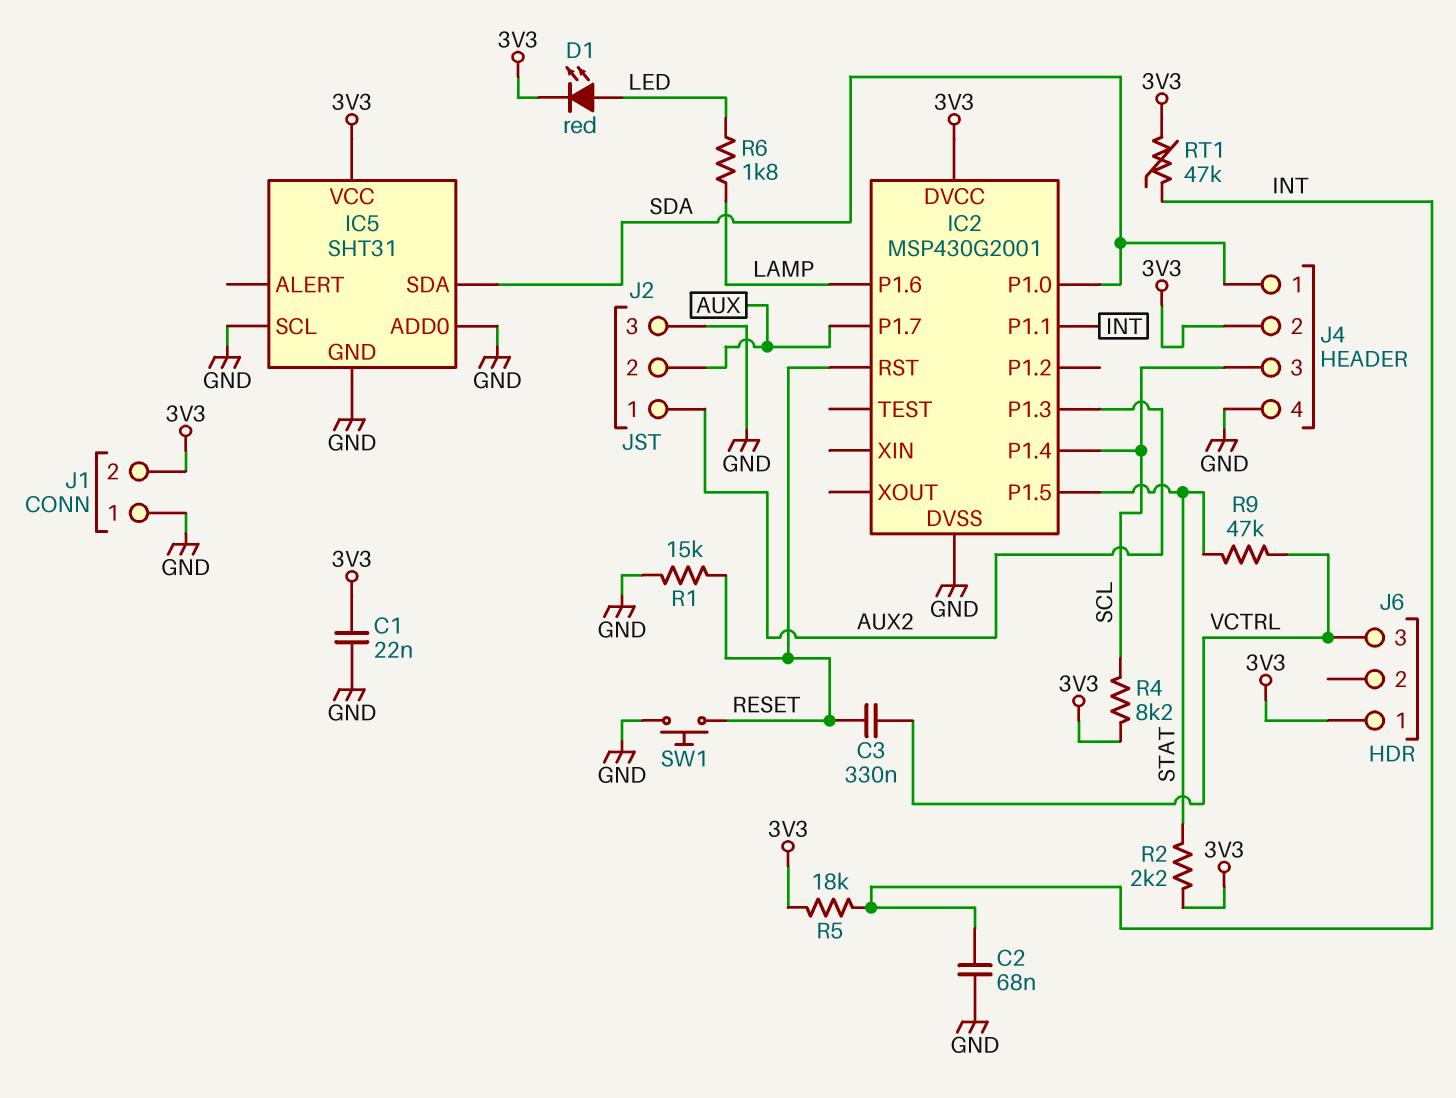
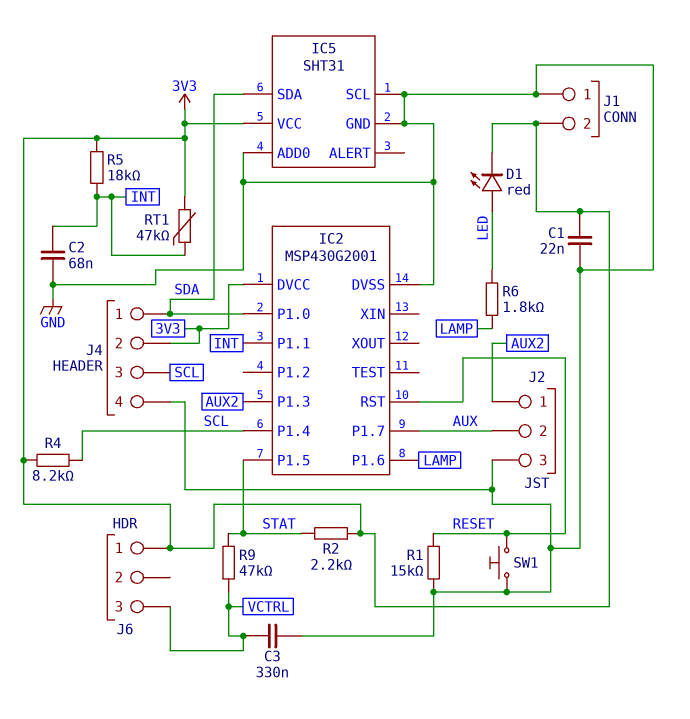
C3: 330nF (RESET, VCTRL) -> 330nF (GND, VCTRL)

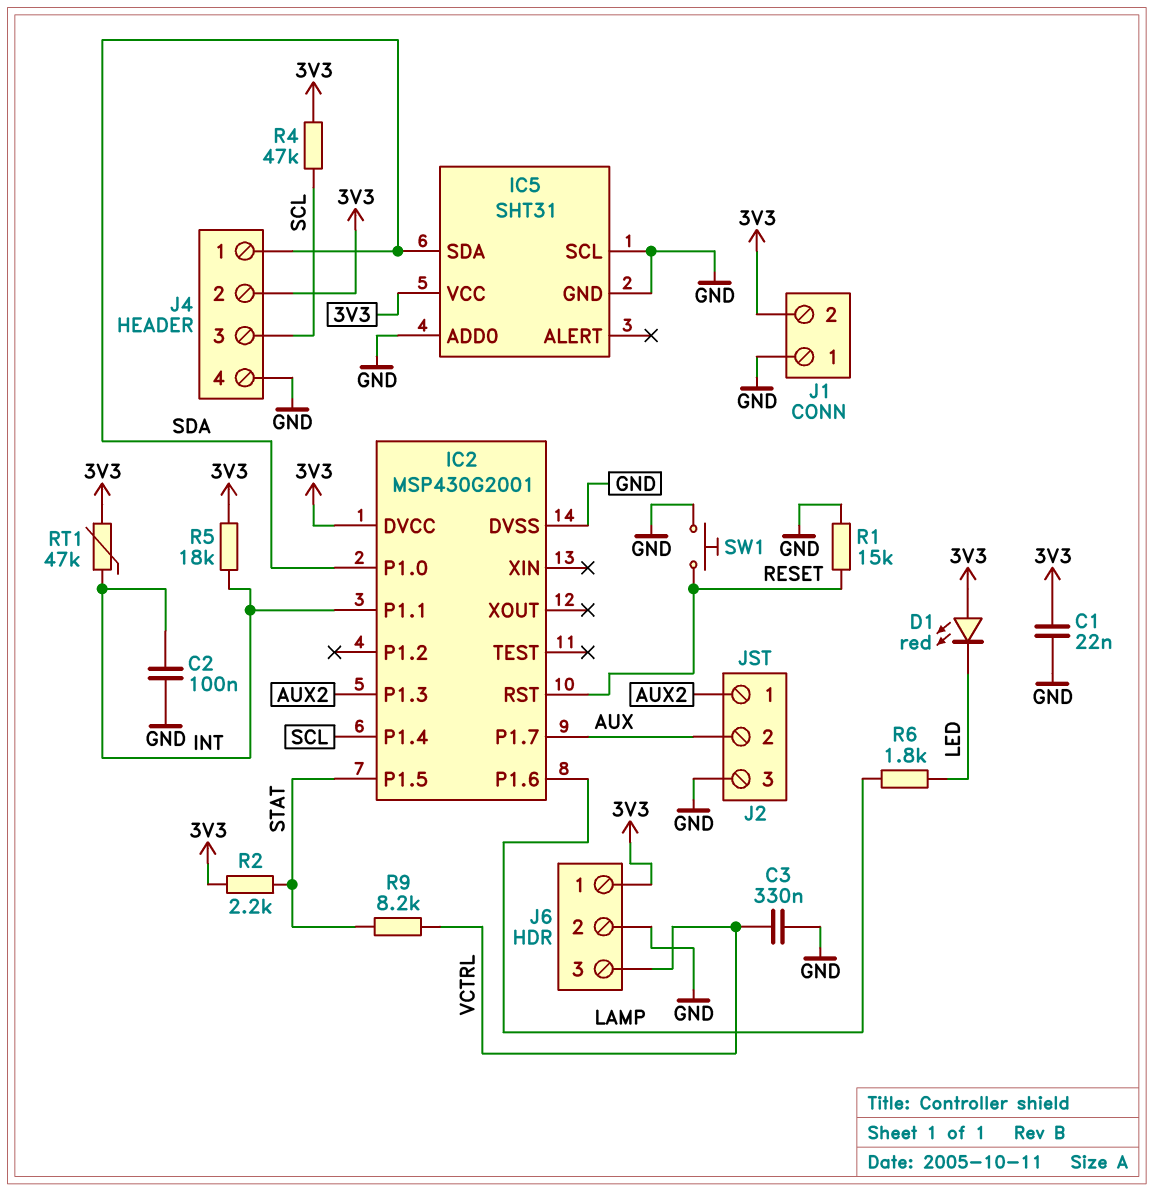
C2: 68nF (GND, INT) -> 100nF (GND, INT)
D1: LED red (A LED, K 3V3) -> LED red (A 3V3, K LED)
J6 pin 2: none -> GND
R4: 8.2k (3V3, SCL) -> 47k (3V3, SCL)
R9: 47k (STAT, VCTRL) -> 8.2k (STAT, VCTRL)

